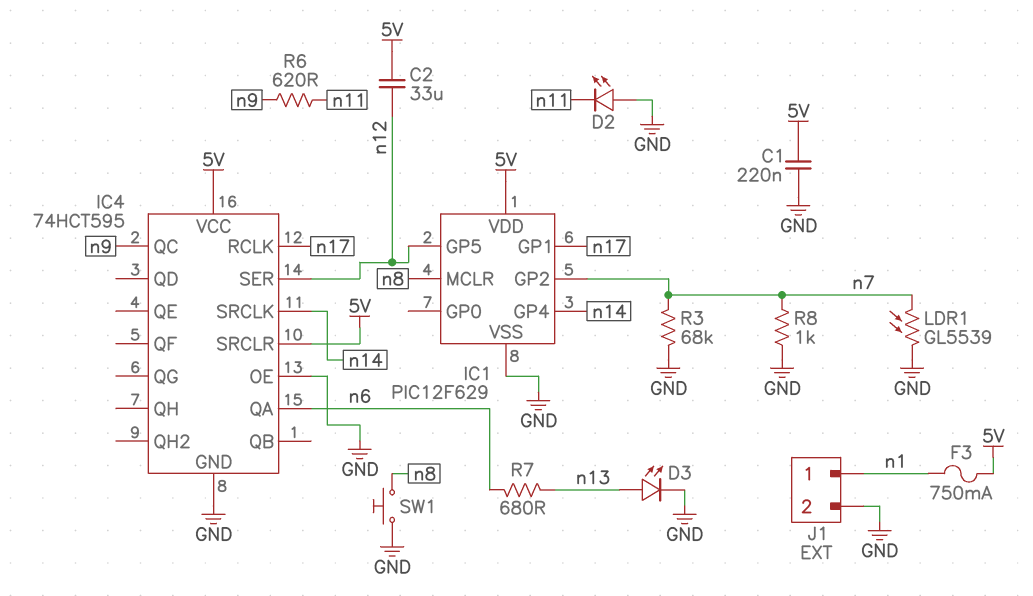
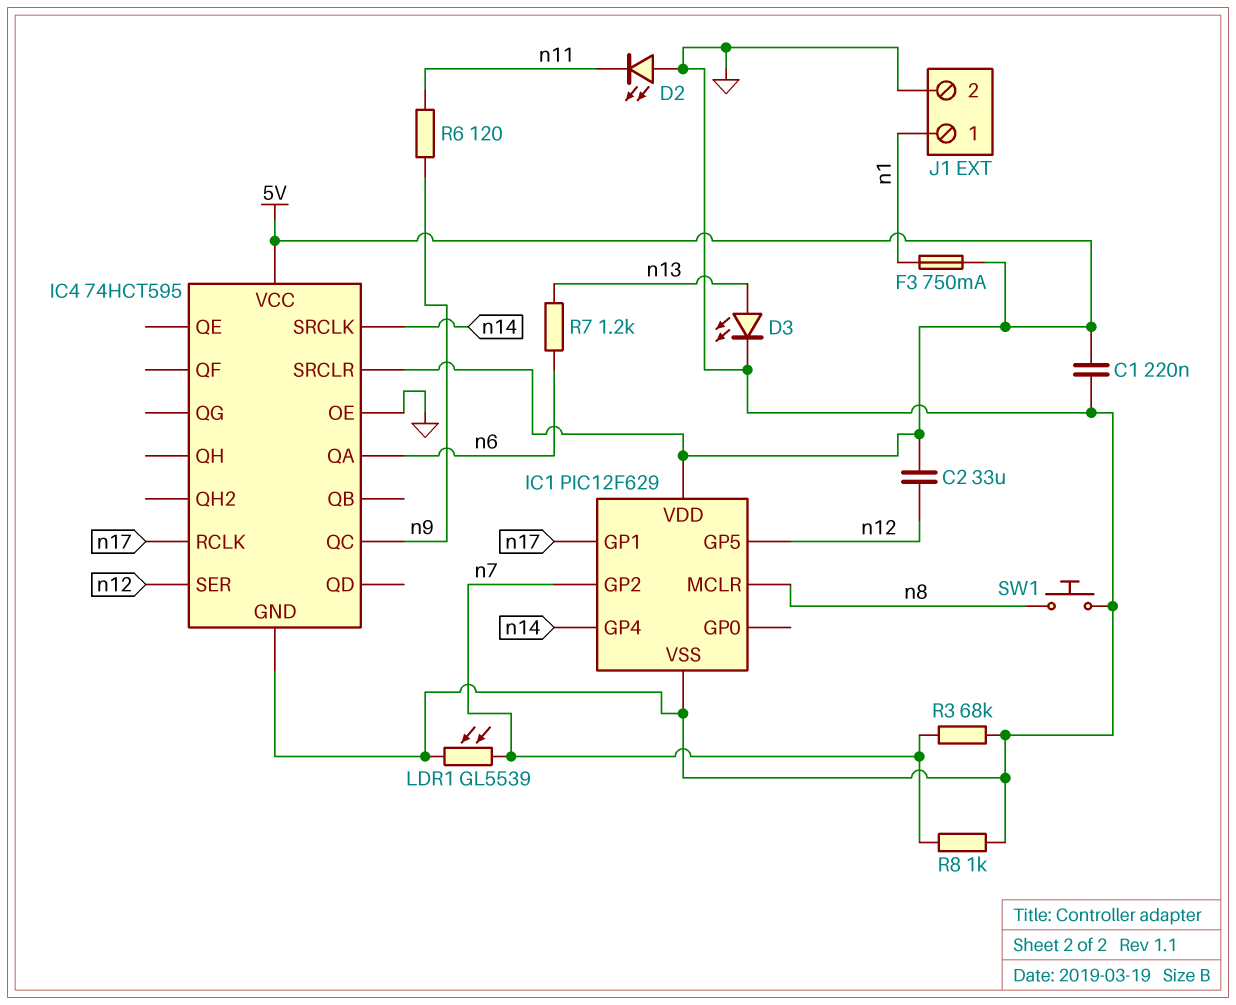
R6: 620 (n9, n11) -> 120 (n9, n11)
R7: 680 (n6, n13) -> 1.2k (n6, n13)

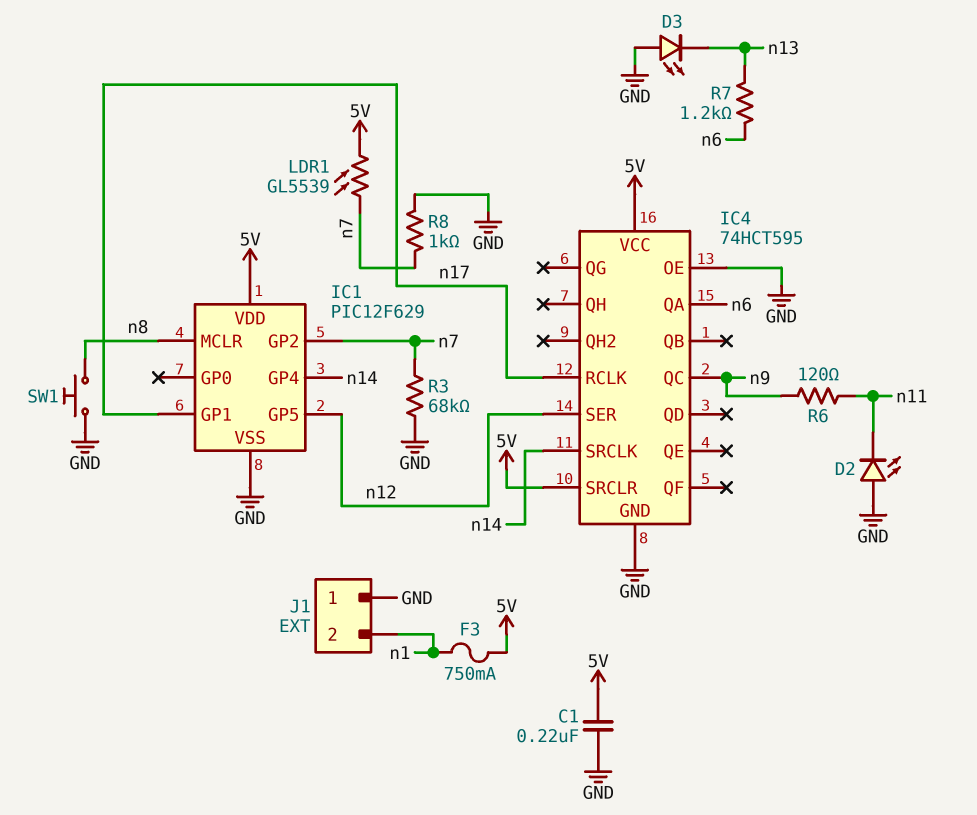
C2: 33uF (5V, n12) -> none
D3: LED (A n13, K GND) -> LED (A GND, K n13)
J1 pin 1: n1 -> GND
J1 pin 2: GND -> n1
LDR1: GL5539 (GND, n7) -> GL5539 (5V, n7)

